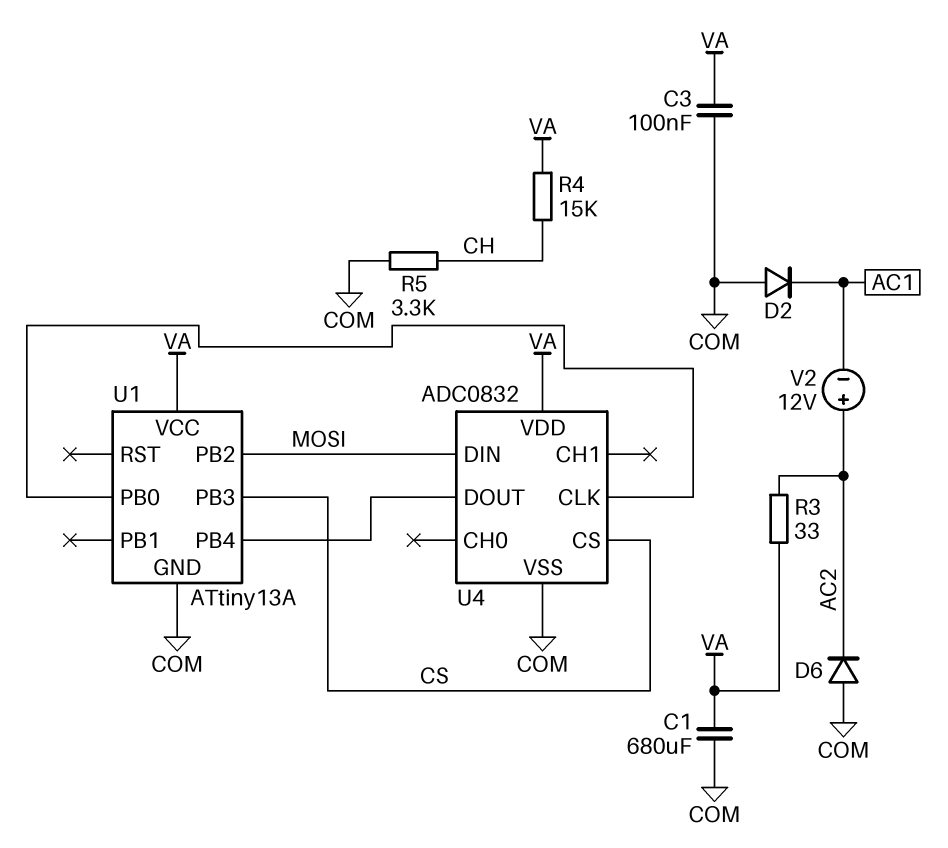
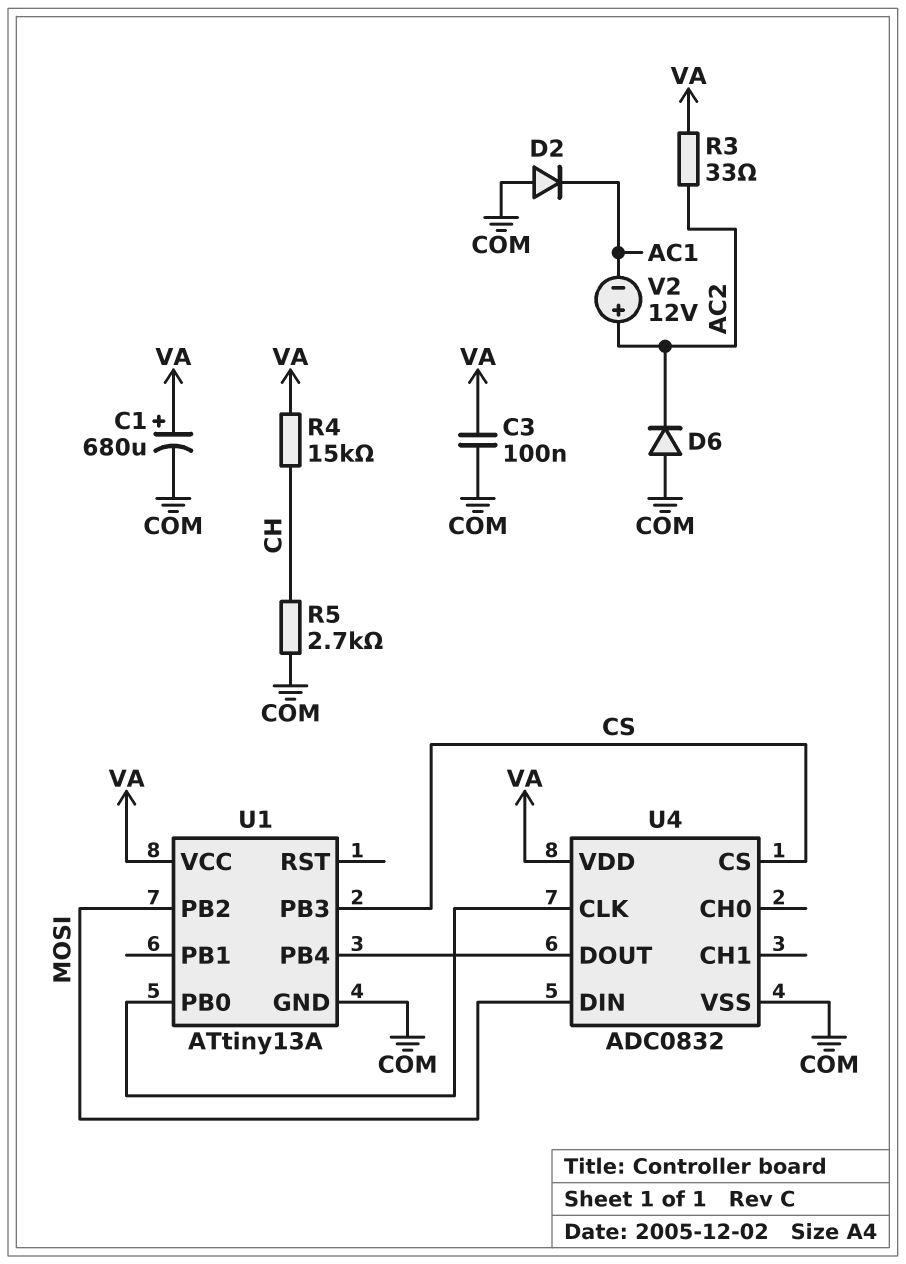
C1: 680uF (COM, VA) -> 680uF (plus VA, minus COM)
R5: 3.3k (CH, COM) -> 2.7k (CH, COM)

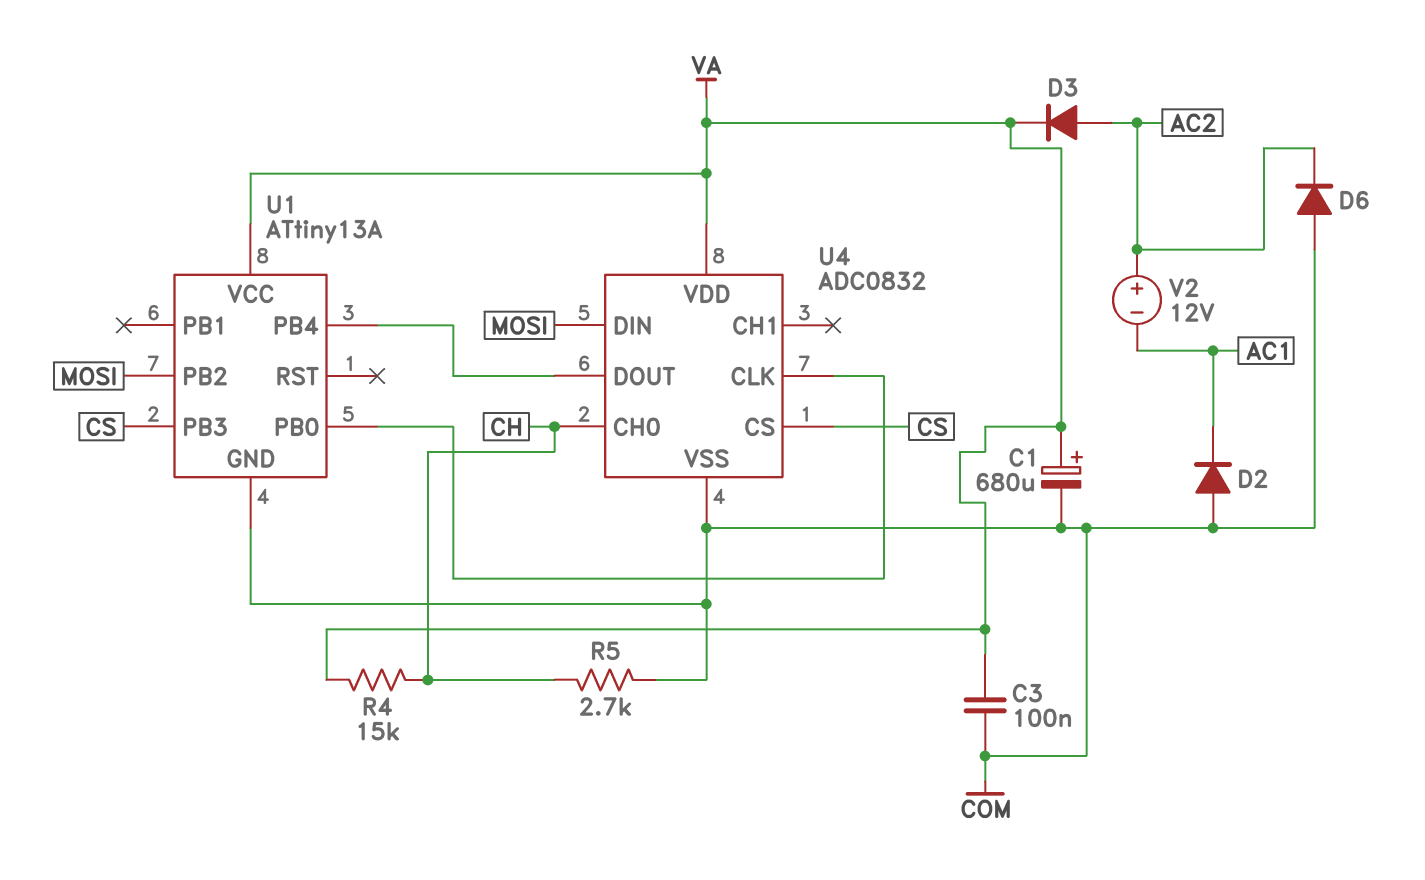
D3: none -> diode (A AC2, K VA)
R3: 33 (AC2, VA) -> none
U4 pin CH0: none -> CH

